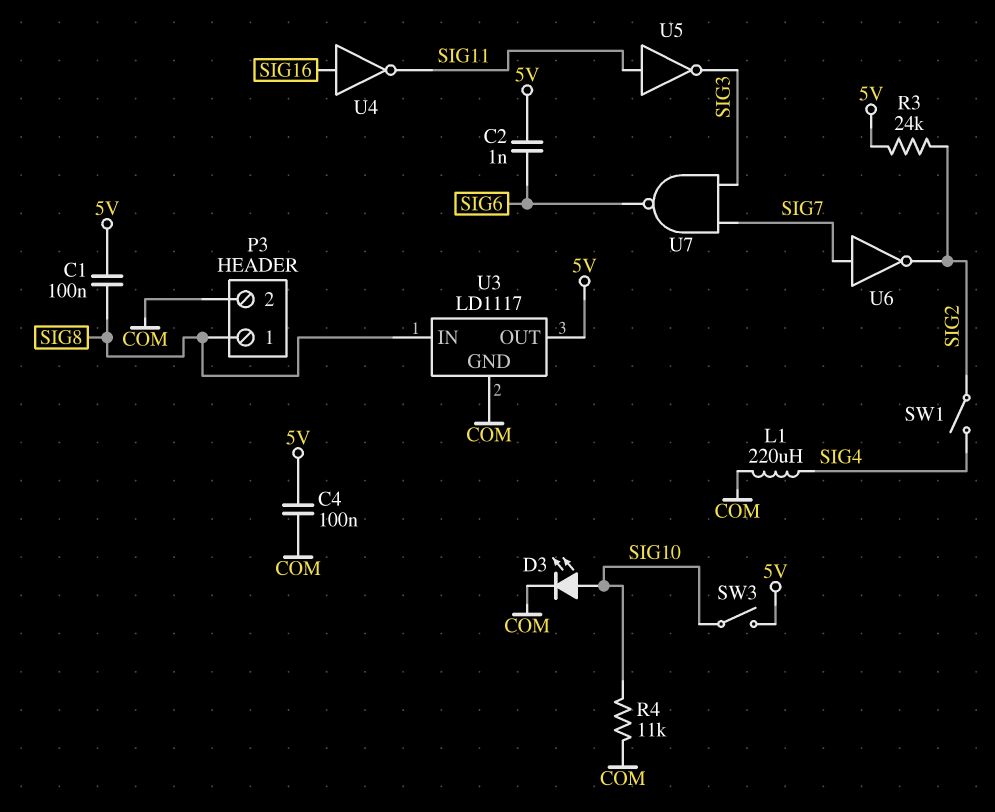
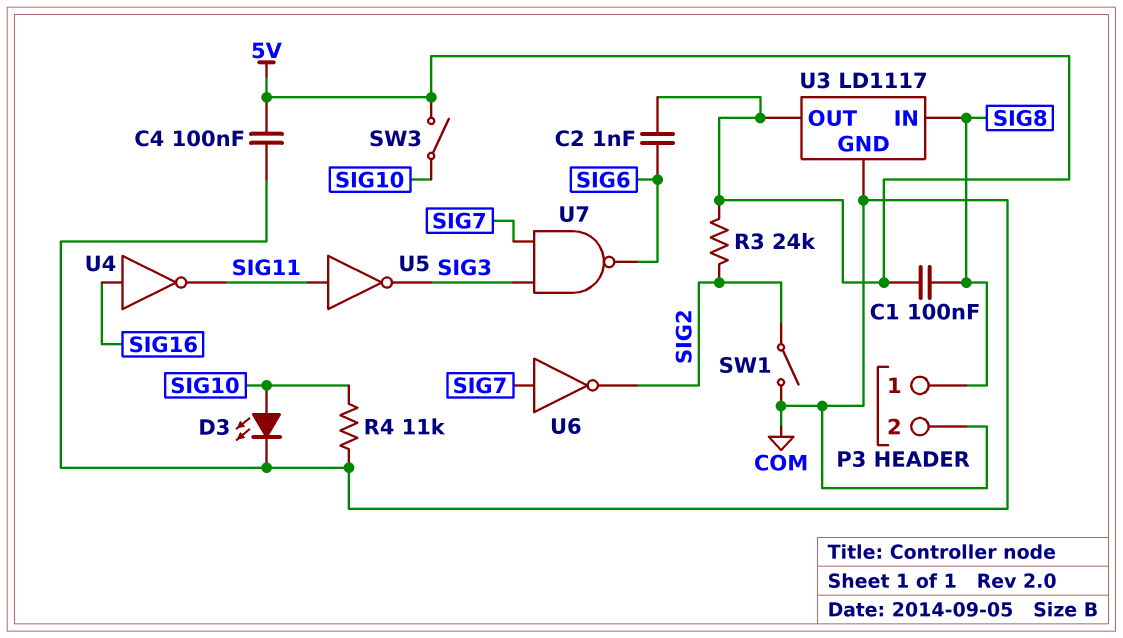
L1: 220uH (COM, SIG4) -> none
SW1: switch (SIG2, SIG4) -> switch (COM, SIG2)

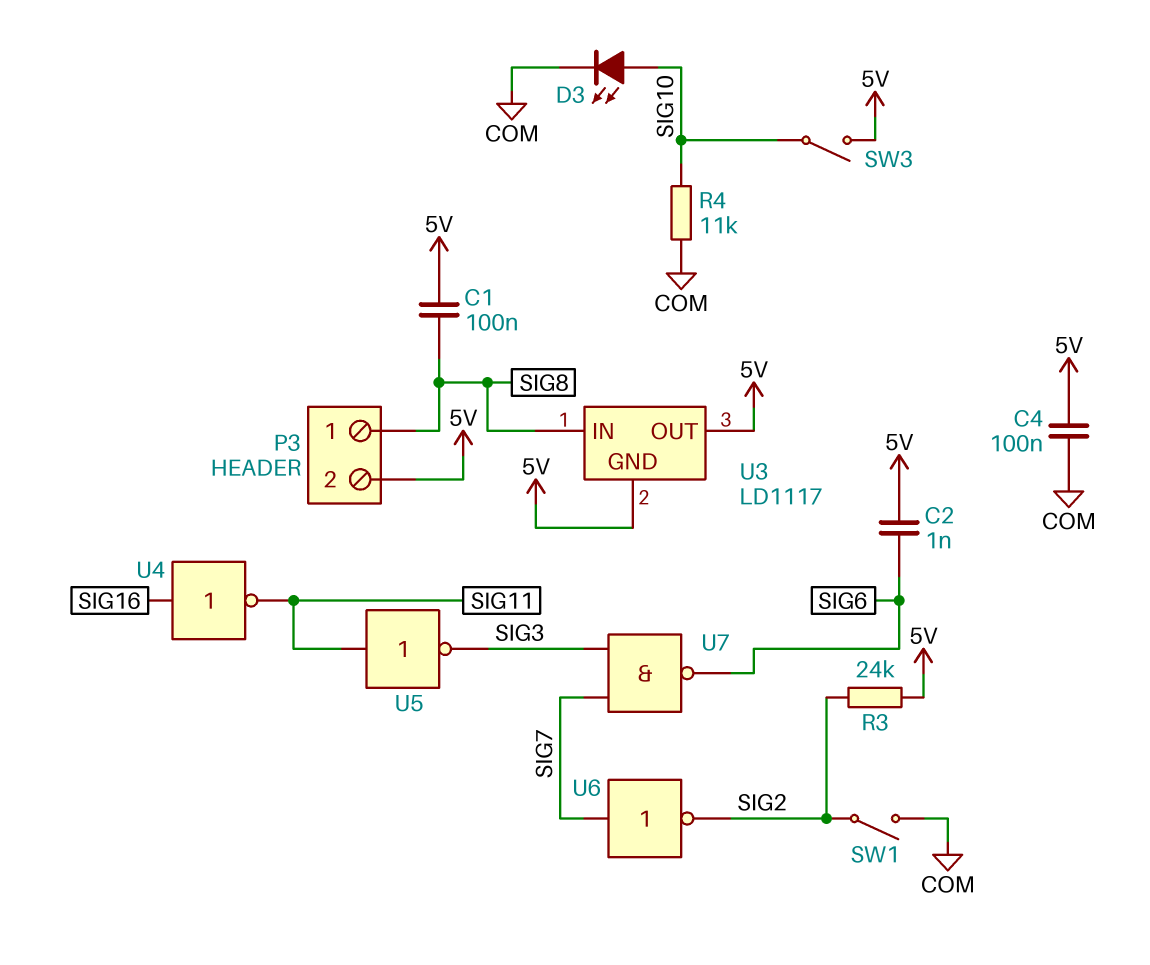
P3 pin 2: COM -> 5V
U3 pin GND: COM -> 5V

